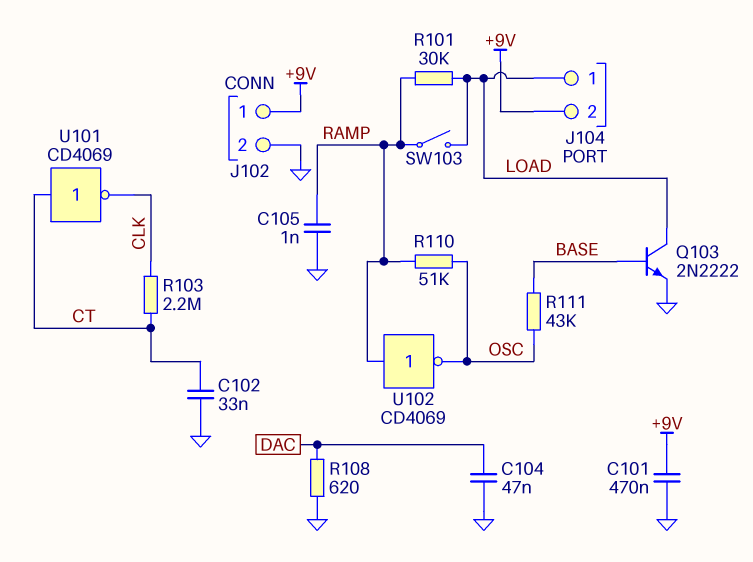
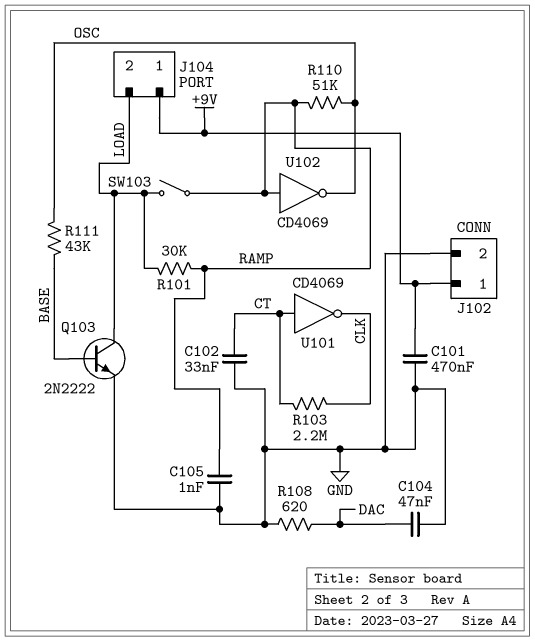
J104 pin 1: LOAD -> +9V
J104 pin 2: +9V -> LOAD

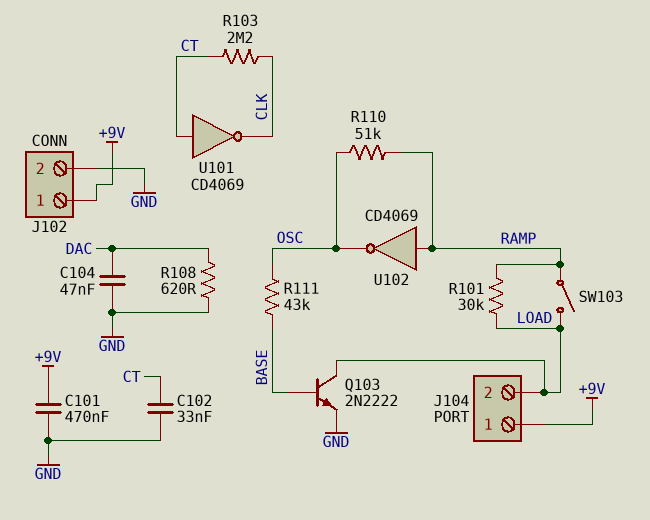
C105: 1nF (GND, RAMP) -> none

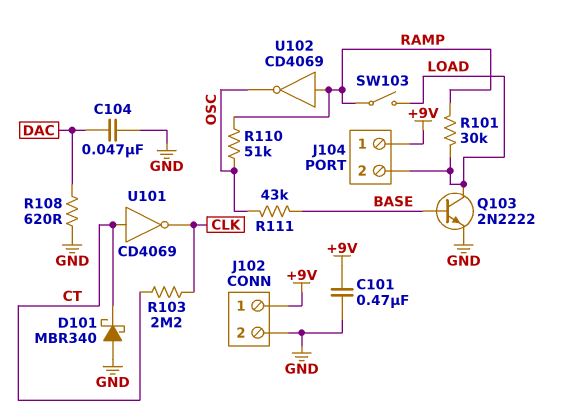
C102: 33nF (CT, GND) -> none
D101: none -> schottky MBR340 (A GND, K CT)

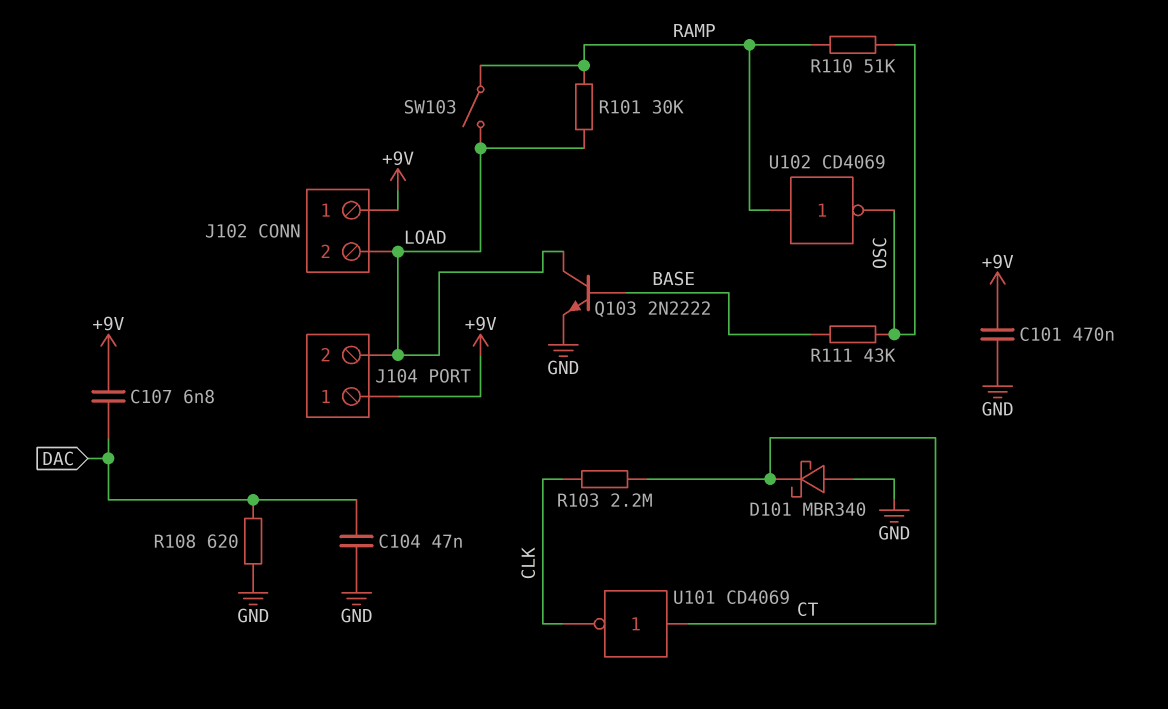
C107: none -> 6.8nF (+9V, DAC)
J102 pin 2: GND -> LOAD

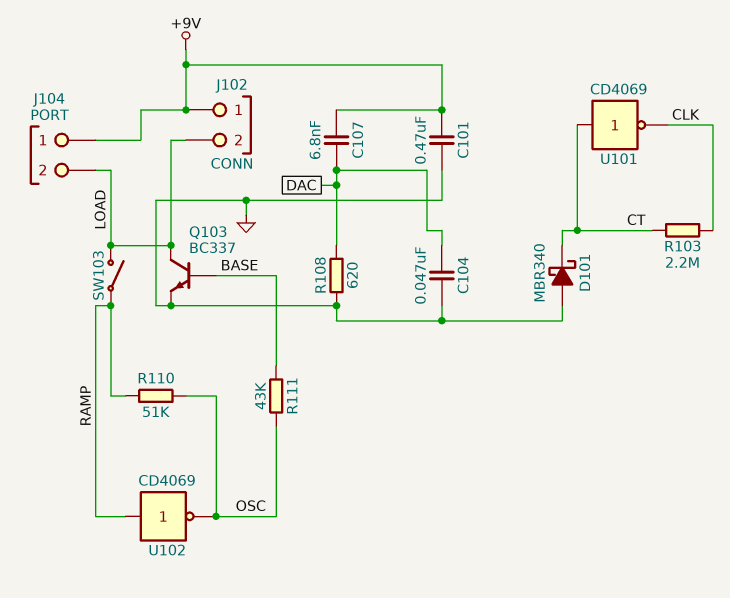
Q103: NPN 2N2222 (B BASE, C LOAD, E GND) -> NPN BC337 (B BASE, C LOAD, E GND)
R101: 30k (LOAD, RAMP) -> none

